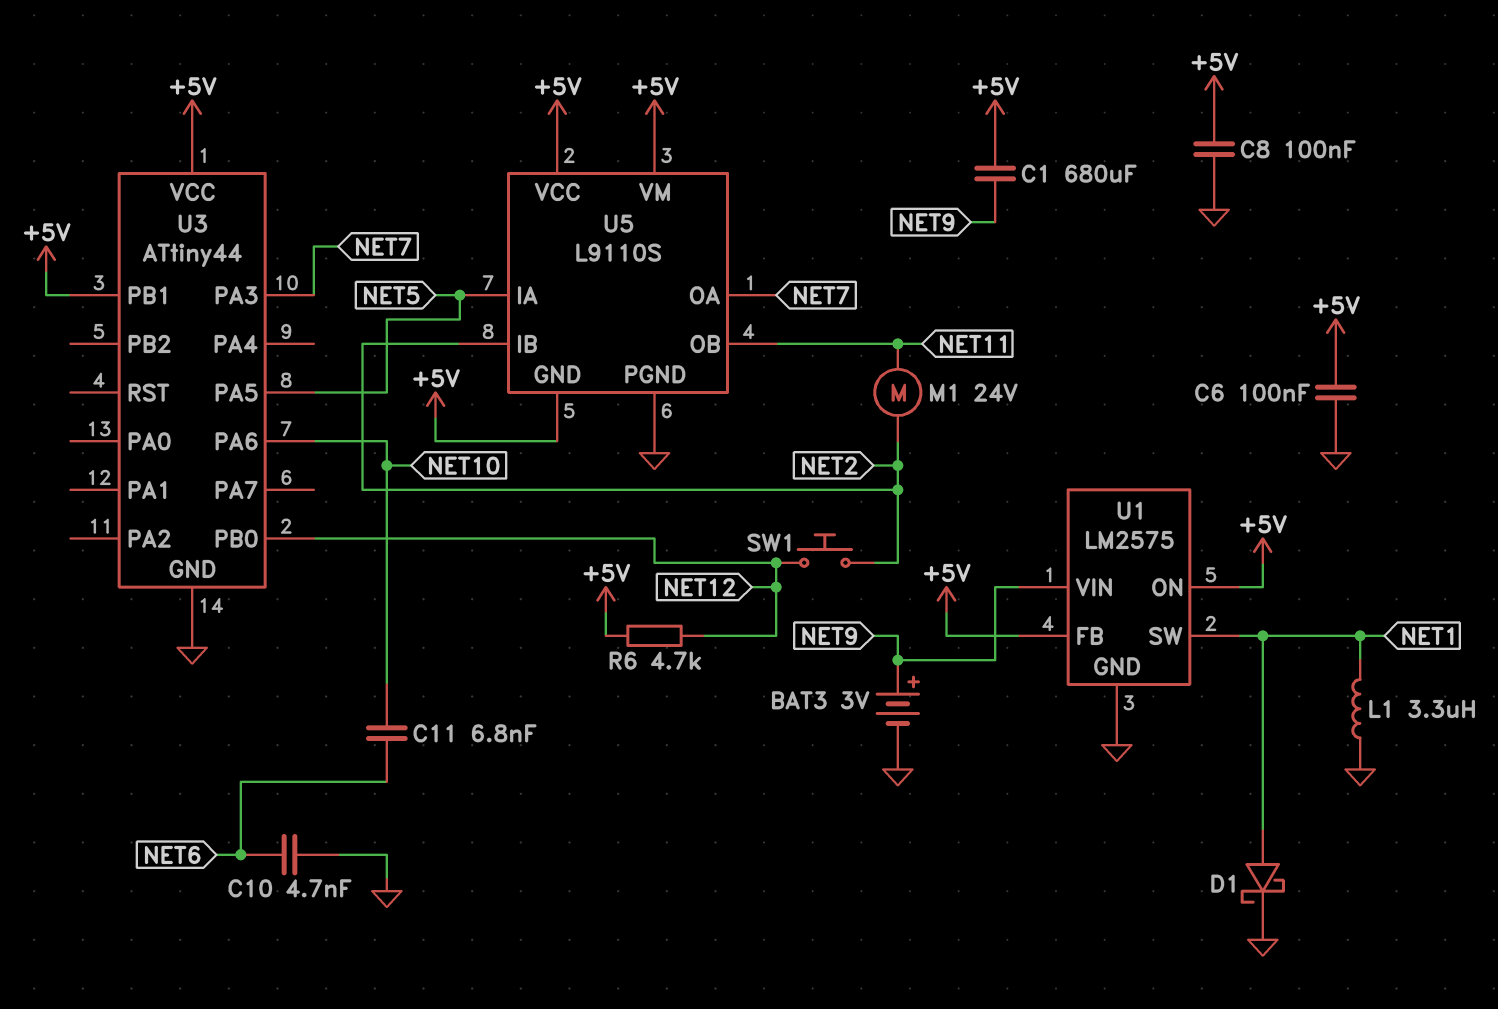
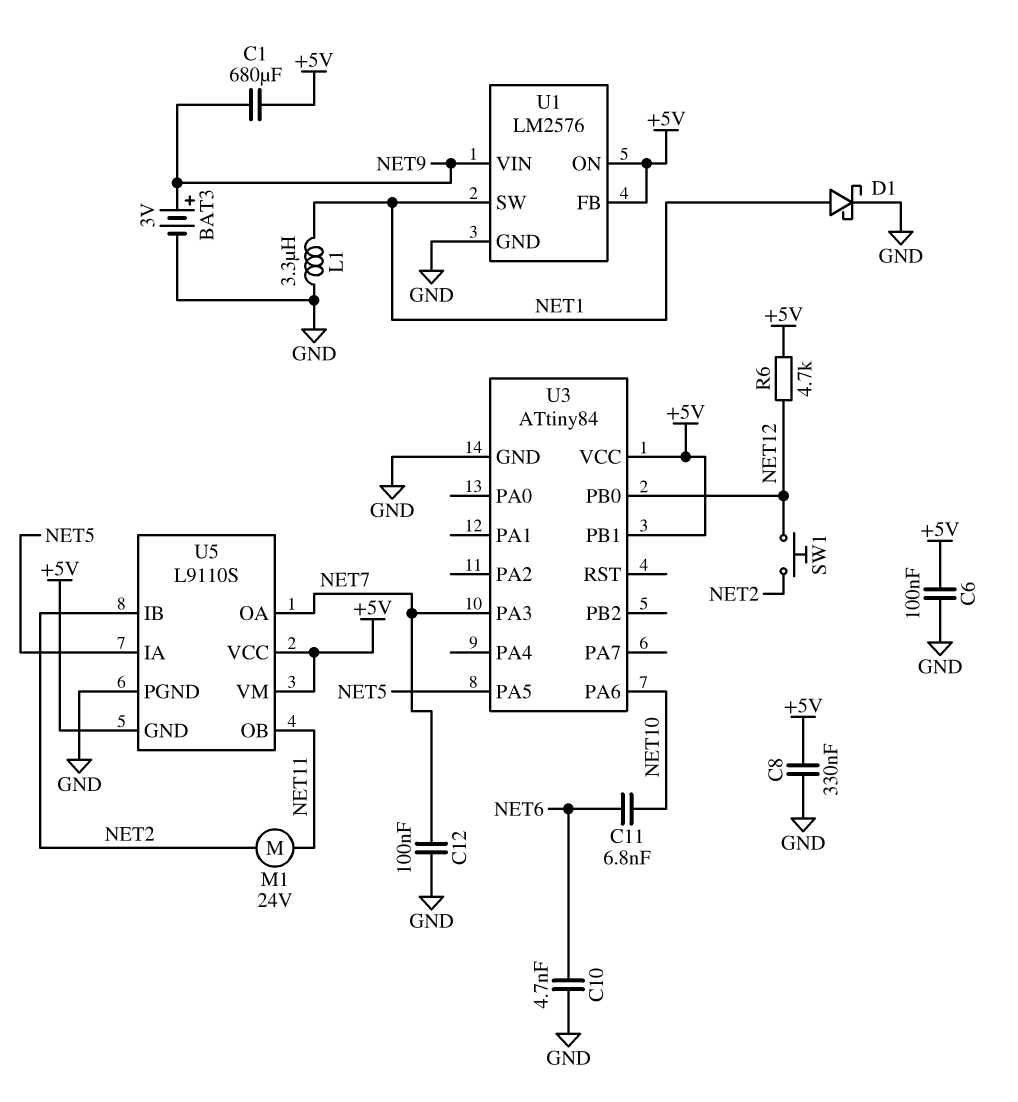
C8: 100nF (+5V, GND) -> 330nF (+5V, GND)
C12: none -> 100nF (GND, NET7)
U1: LM2575 -> LM2576
U3: ATtiny44 -> ATtiny84

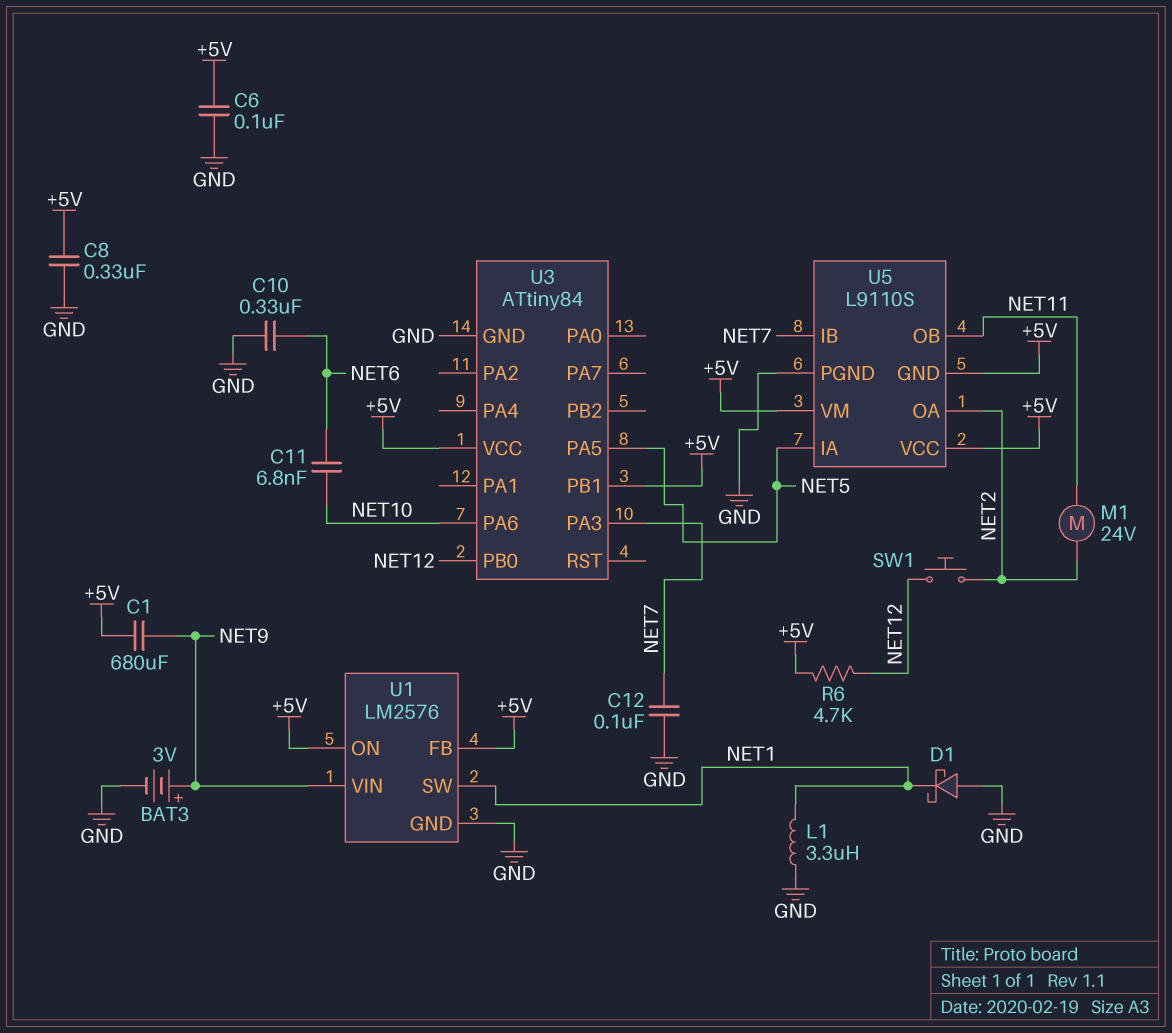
C10: 4.7nF (GND, NET6) -> 330nF (GND, NET6)
D1: schottky (A NET1, K GND) -> schottky (A GND, K NET1)
U5 pin IB: NET2 -> NET7
U5 pin OA: NET7 -> NET2

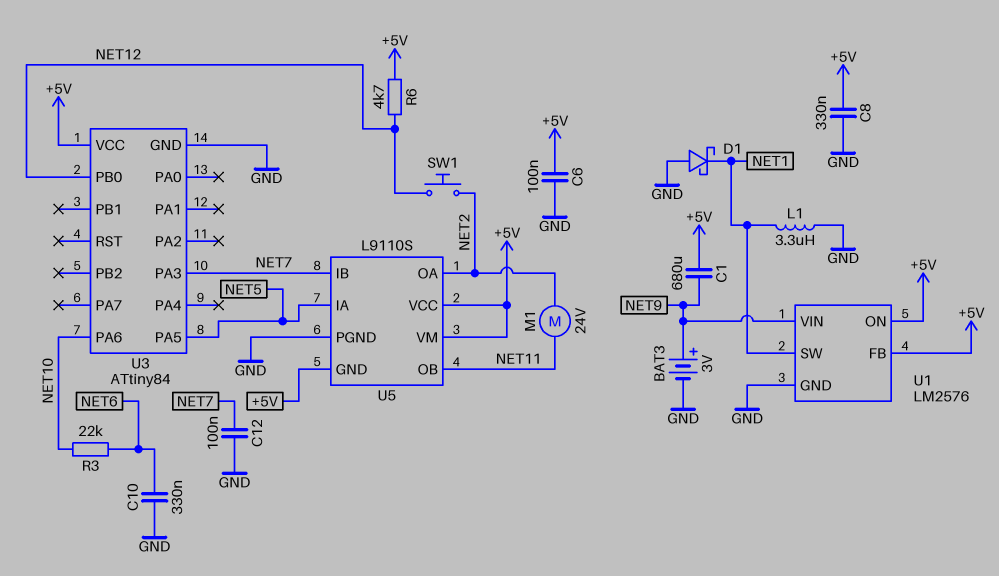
C11: 6.8nF (NET6, NET10) -> none
R3: none -> 22k (NET6, NET10)
U3 pin PB1: +5V -> none

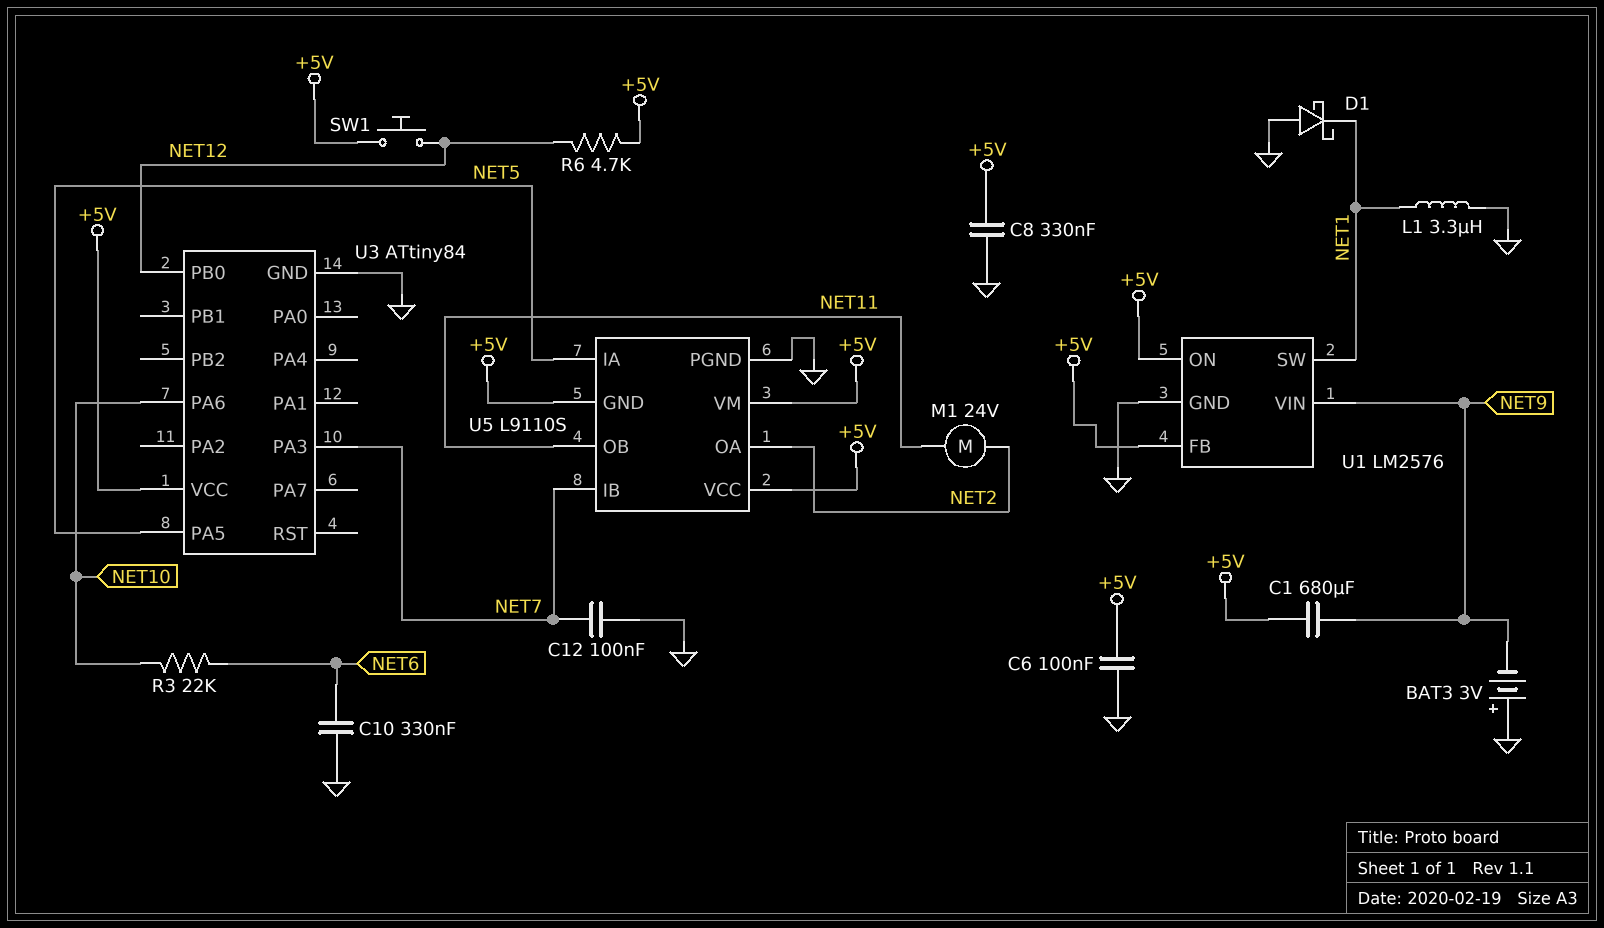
BAT3: 3V (plus NET9, minus GND) -> 3V (plus GND, minus NET9)
SW1: button (NET2, NET12) -> button (+5V, NET12)

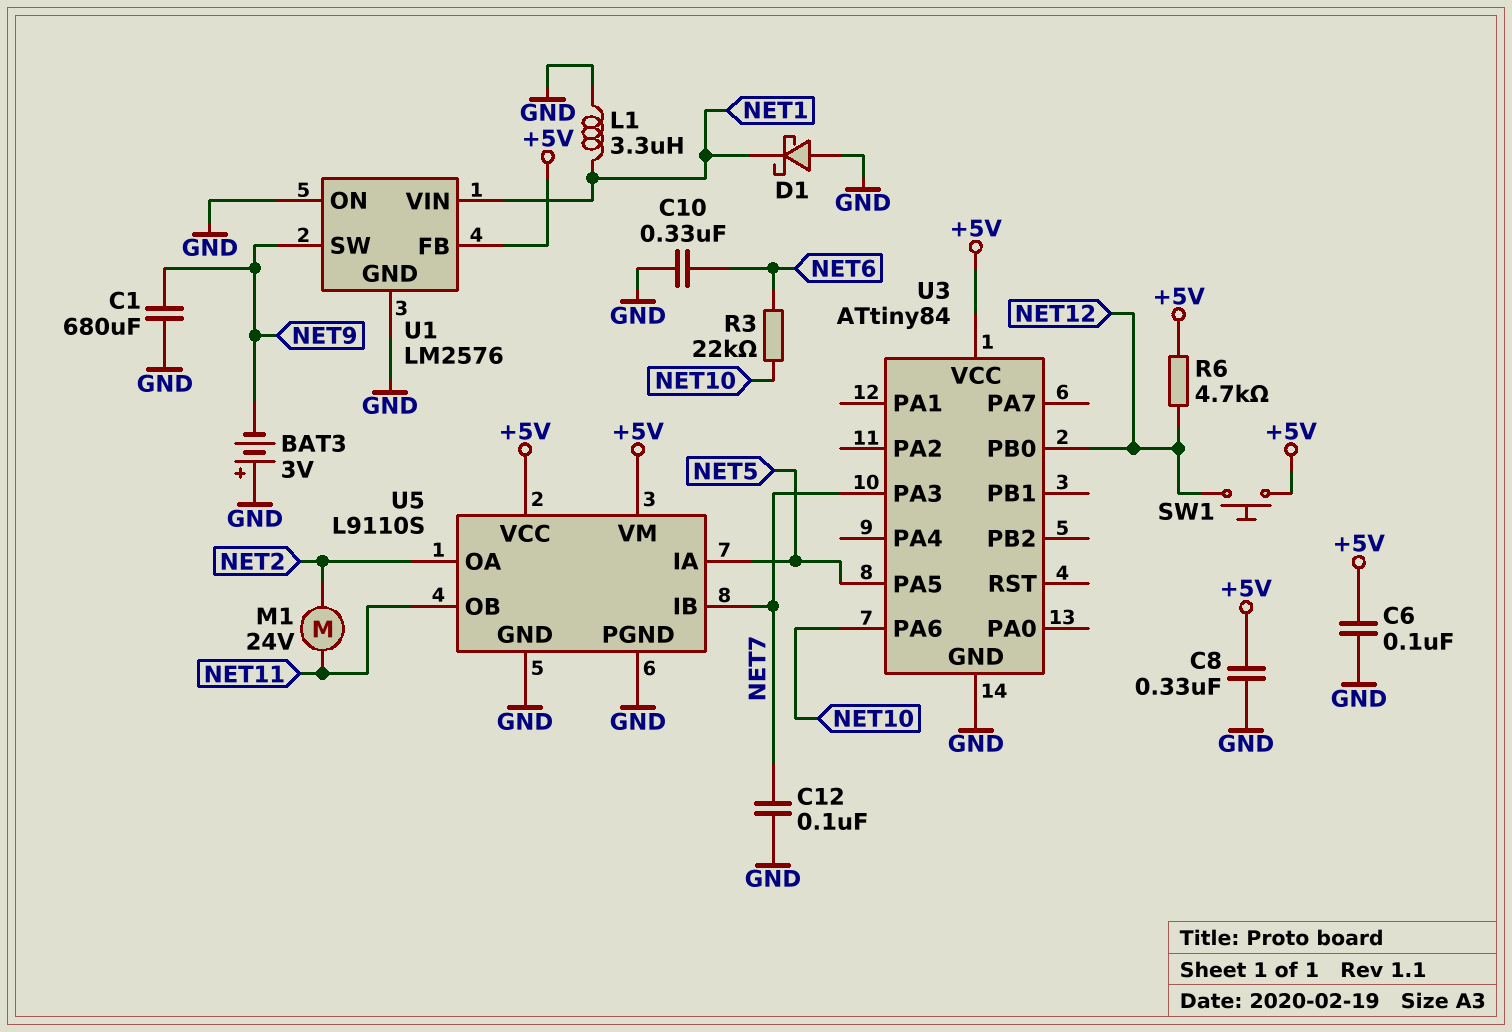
C1: 680uF (+5V, NET9) -> 680uF (GND, NET9)
U1 pin ON: +5V -> GND
U1 pin SW: NET1 -> NET9
U1 pin VIN: NET9 -> NET1
U5 pin GND: +5V -> GND

